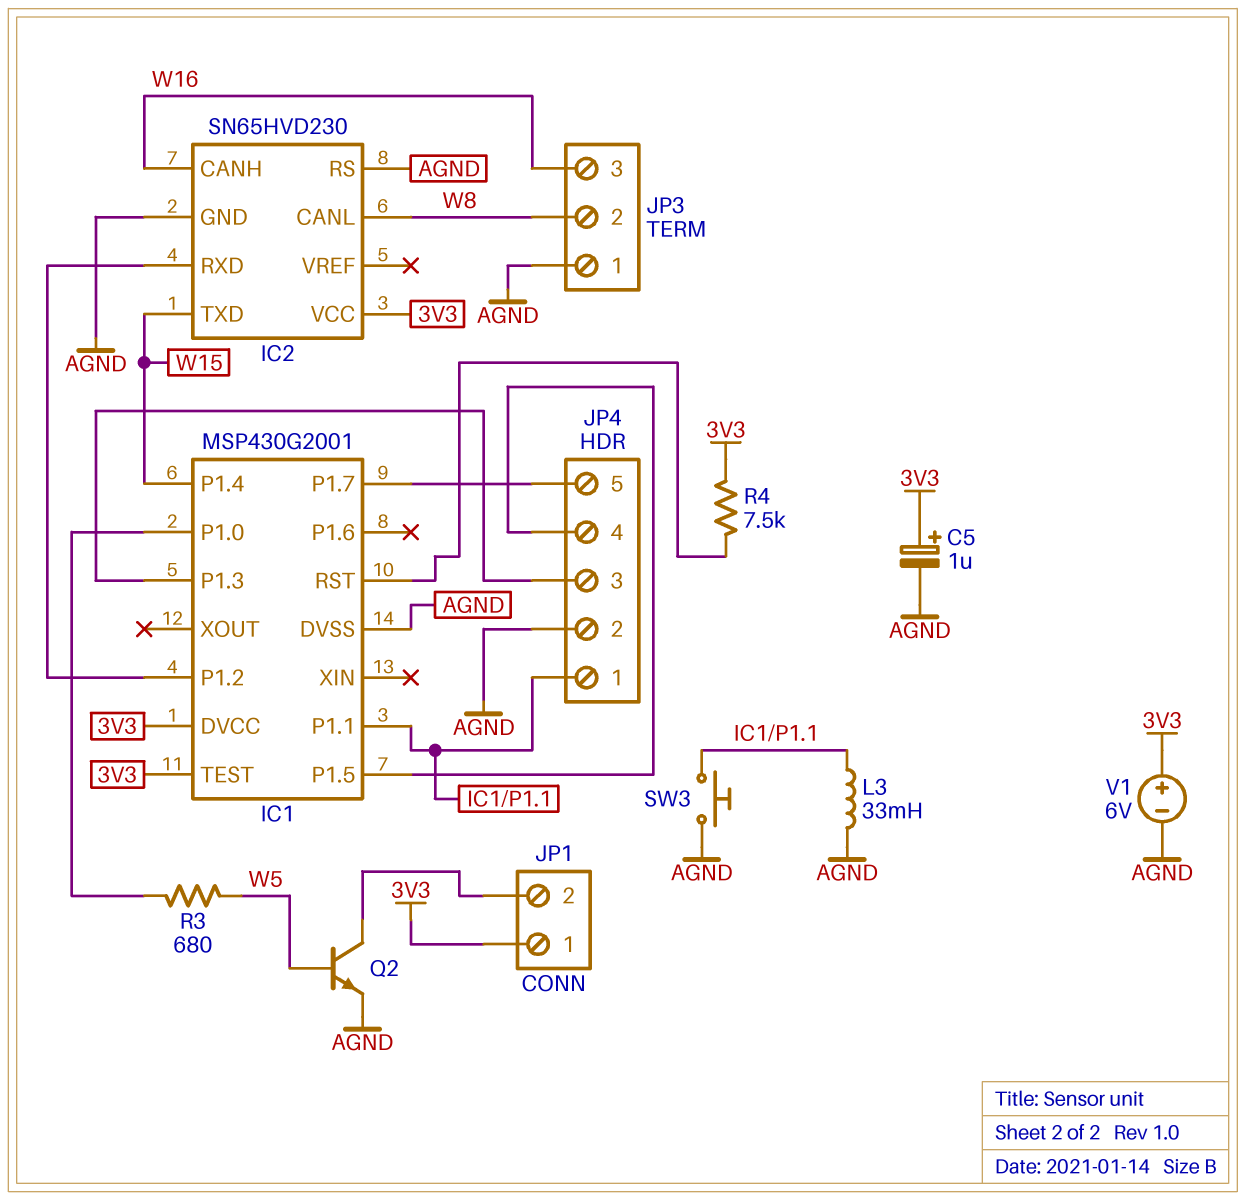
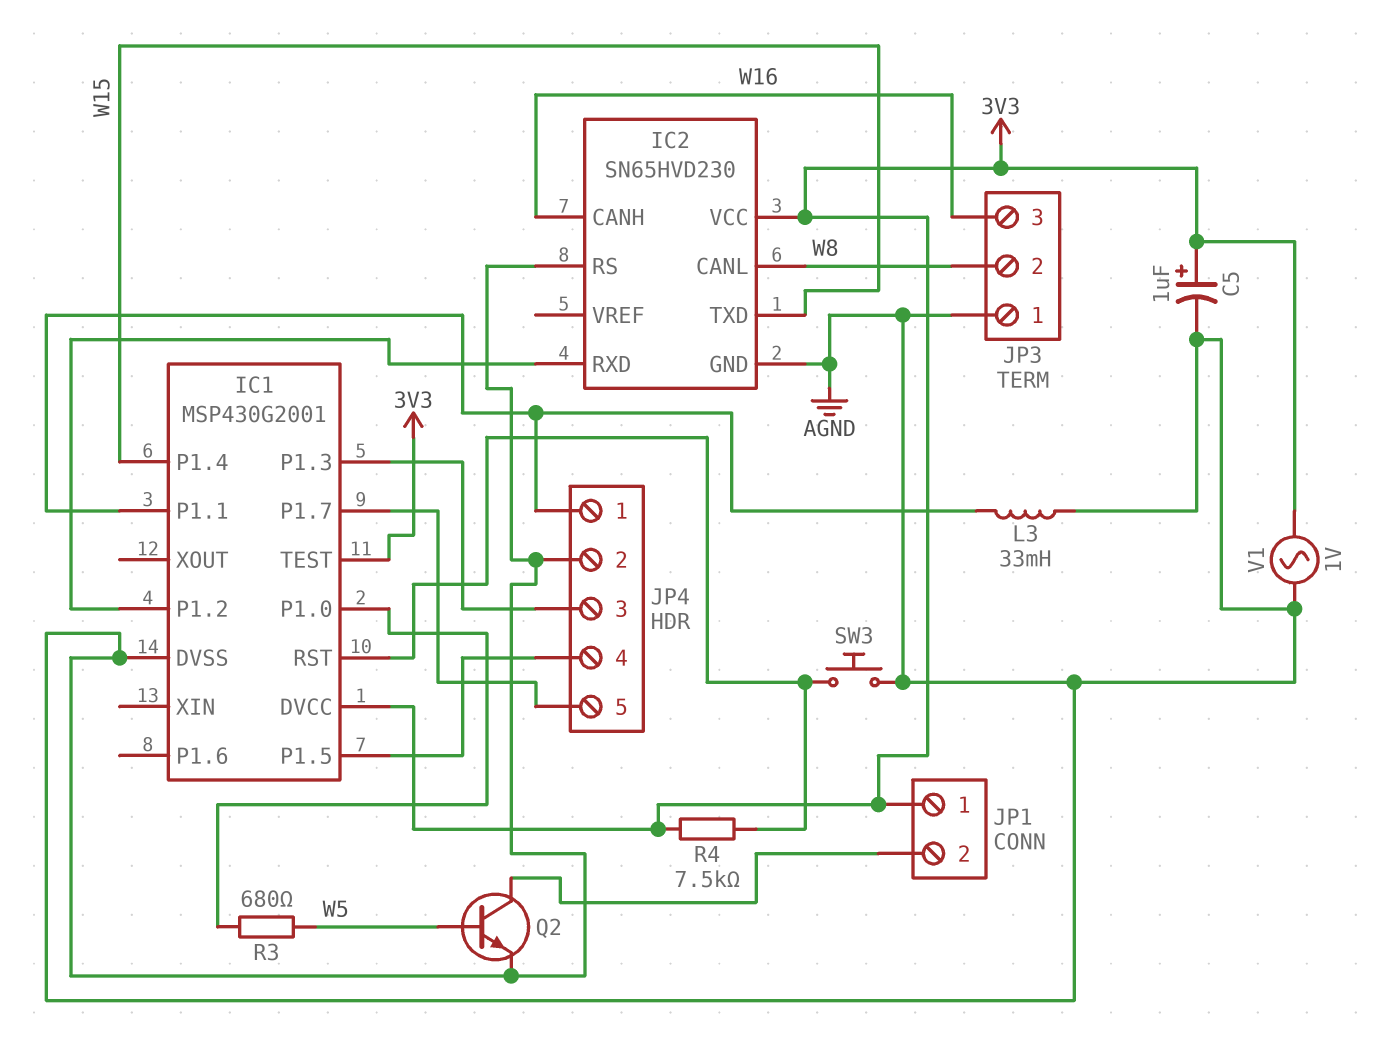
SW3: button (AGND, IC1/P1.1) -> button (AGND, IC1/RST)
V1: 6V (plus 3V3, minus AGND) -> AC 1V (3V3, AGND)

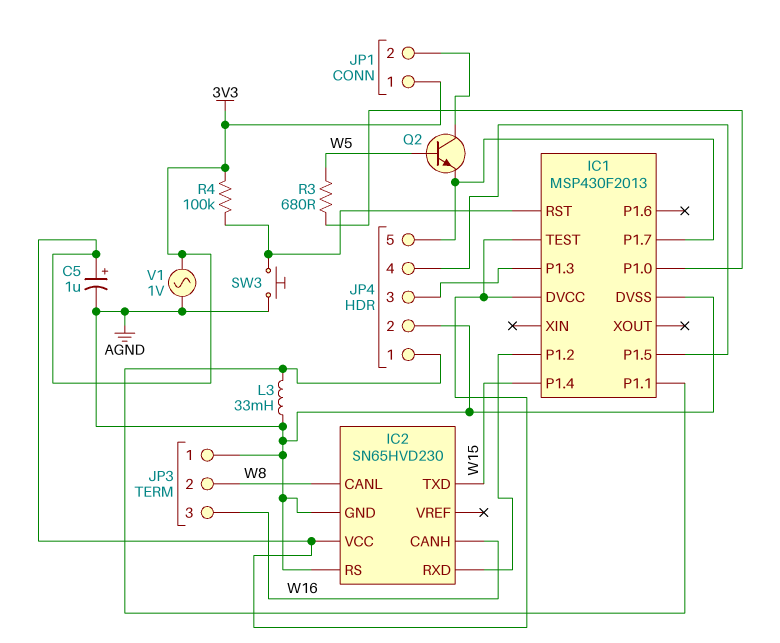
IC1: MSP430G2001 -> MSP430F2013
Q2: NPN (B W5, C JP1/2, E AGND) -> NPN (B W5, C JP1/2, E IC1/P1.7)
R4: 7.5k (3V3, IC1/RST) -> 100k (3V3, IC1/RST)

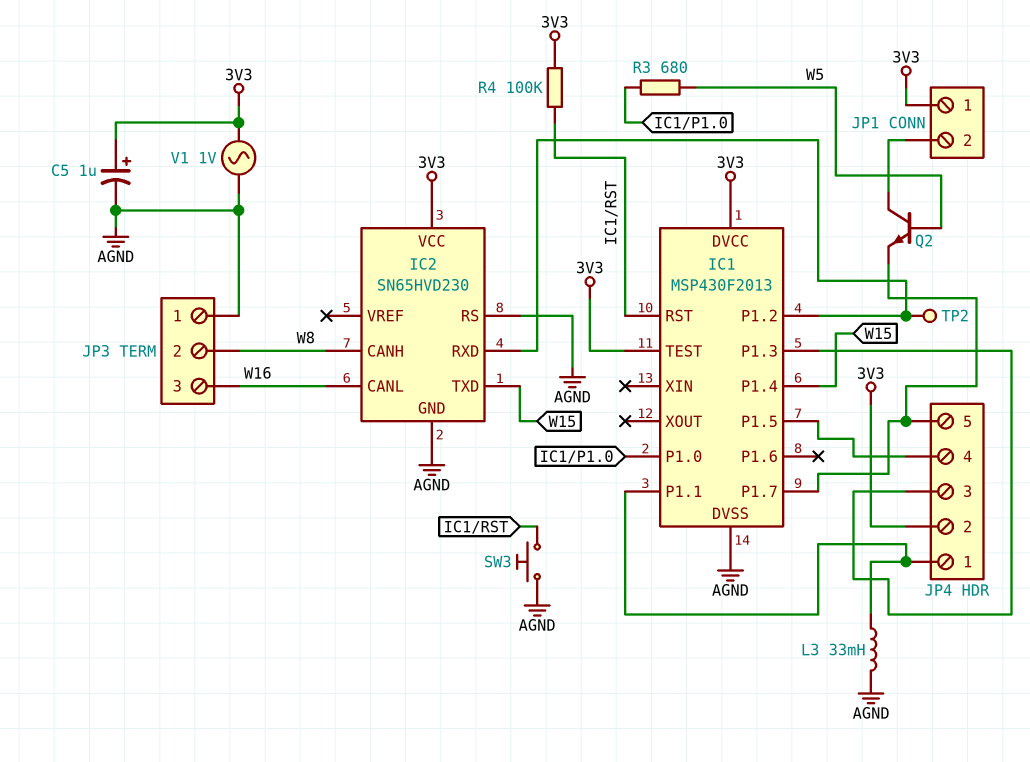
IC2 pin CANH: W16 -> W8
IC2 pin CANL: W8 -> W16
JP4 pin 2: AGND -> 3V3
TP2: none -> test point (IC1/P1.2)

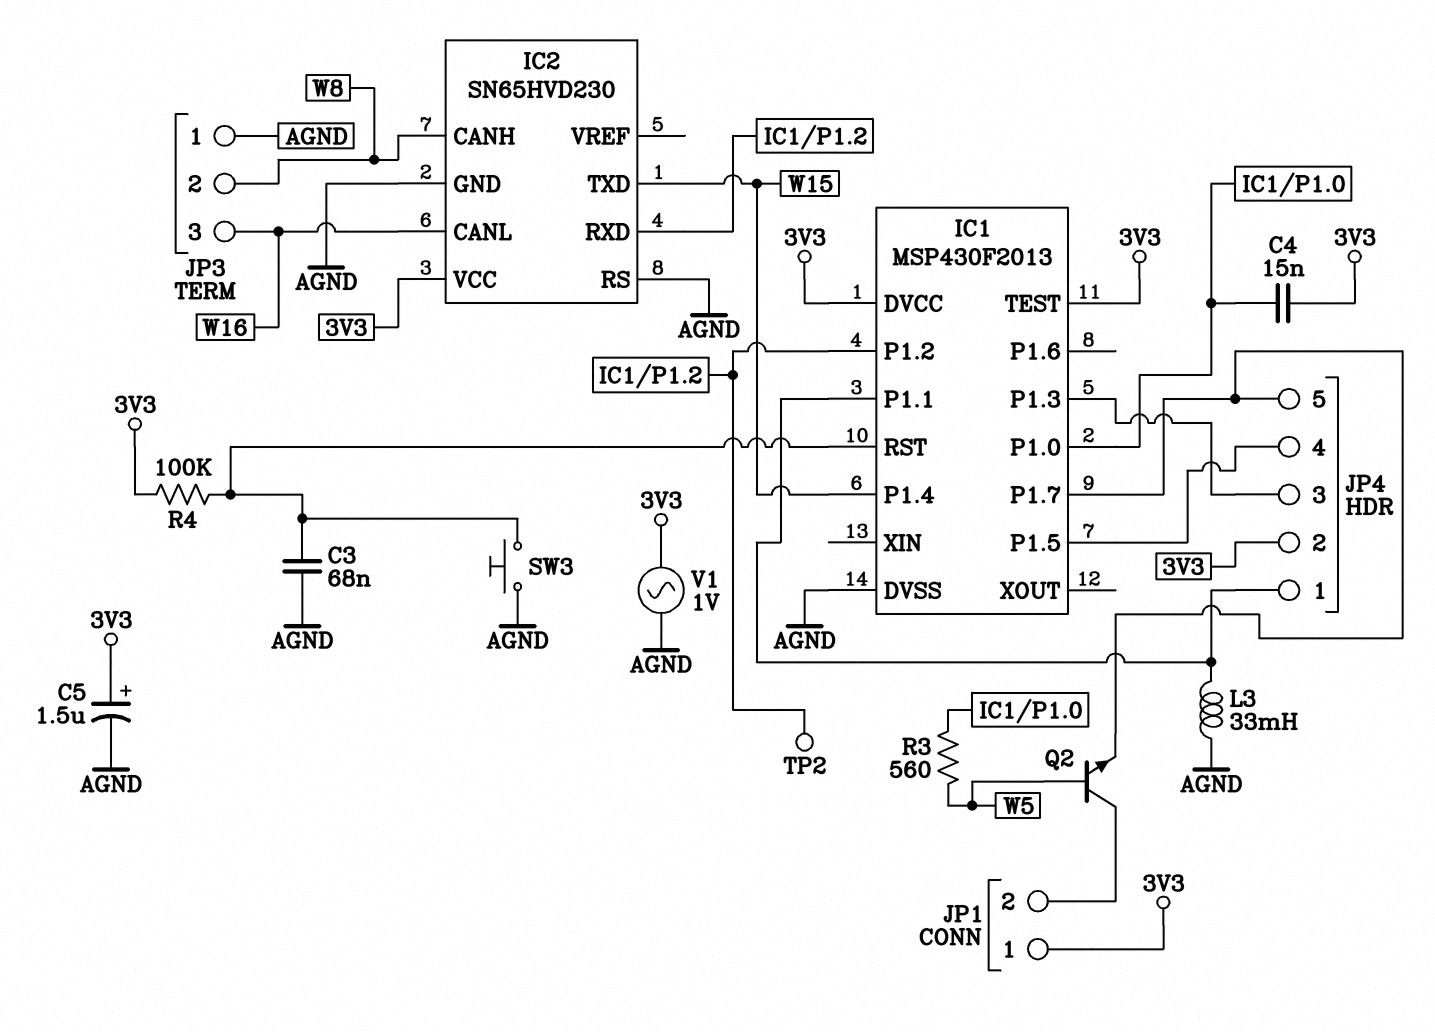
C3: none -> 68nF (AGND, IC1/RST)
C4: none -> 15nF (3V3, IC1/P1.0)
C5: 1uF (plus 3V3, minus AGND) -> 1.5uF (plus 3V3, minus AGND)
R3: 680 (IC1/P1.0, W5) -> 560 (IC1/P1.0, W5)

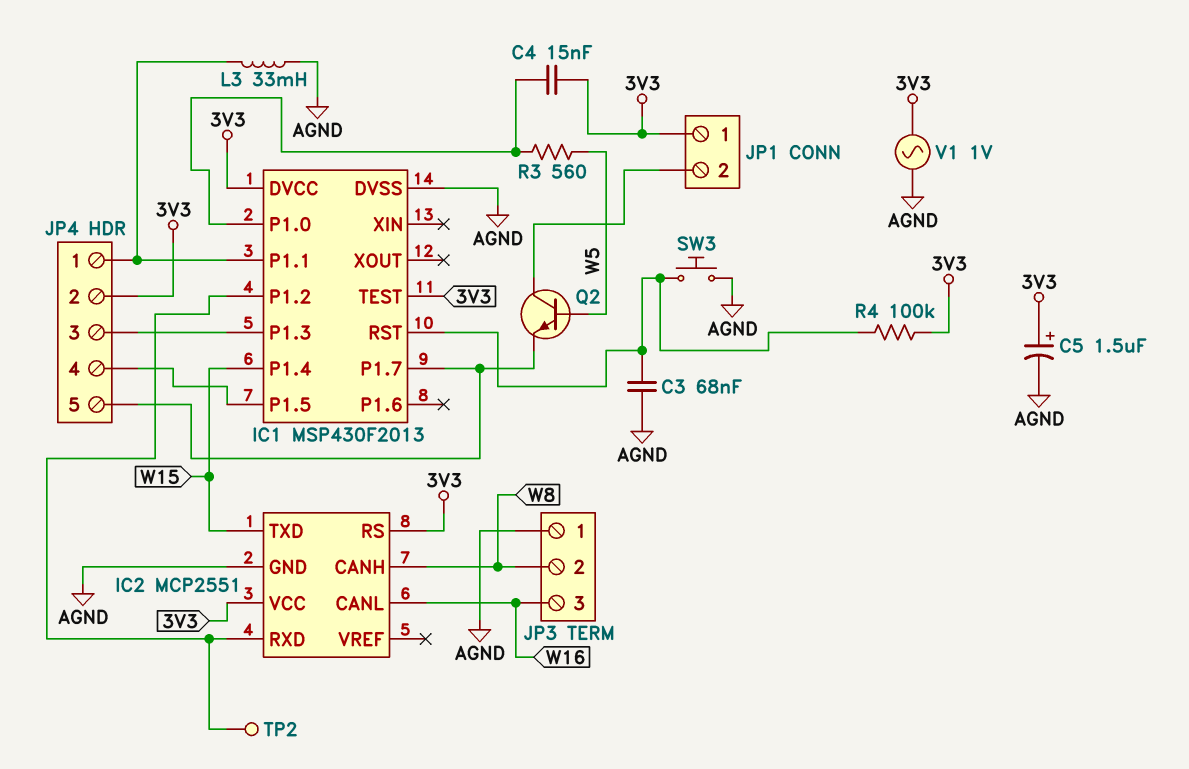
IC2: SN65HVD230 -> MCP2551
IC2 pin RS: AGND -> 3V3

